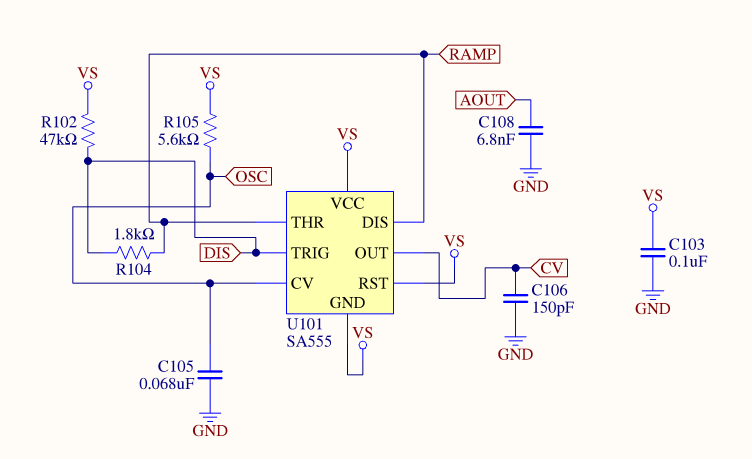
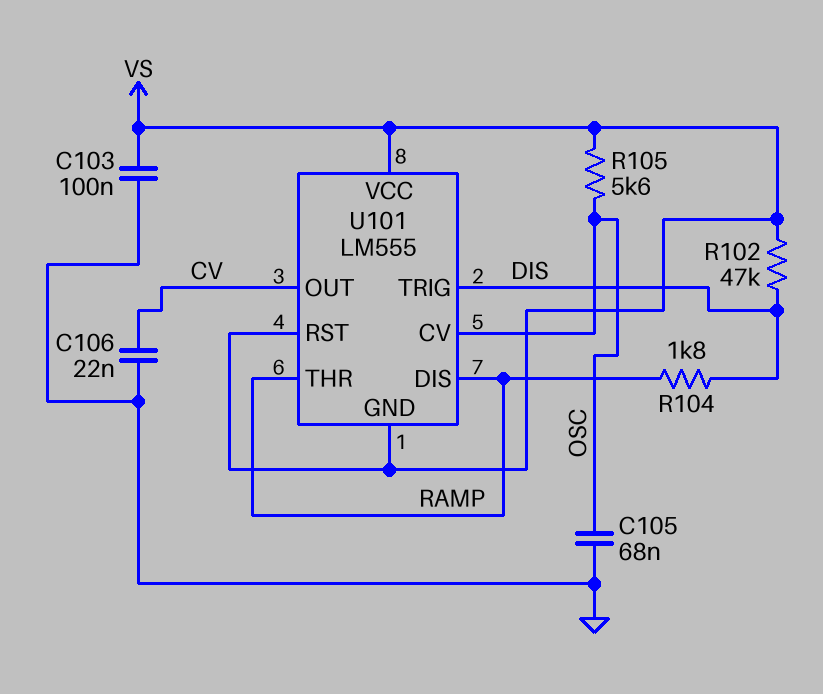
C106: 150pF (CV, GND) -> 22nF (CV, GND)
C108: 6.8nF (AOUT, GND) -> none
U101: SA555 -> LM555

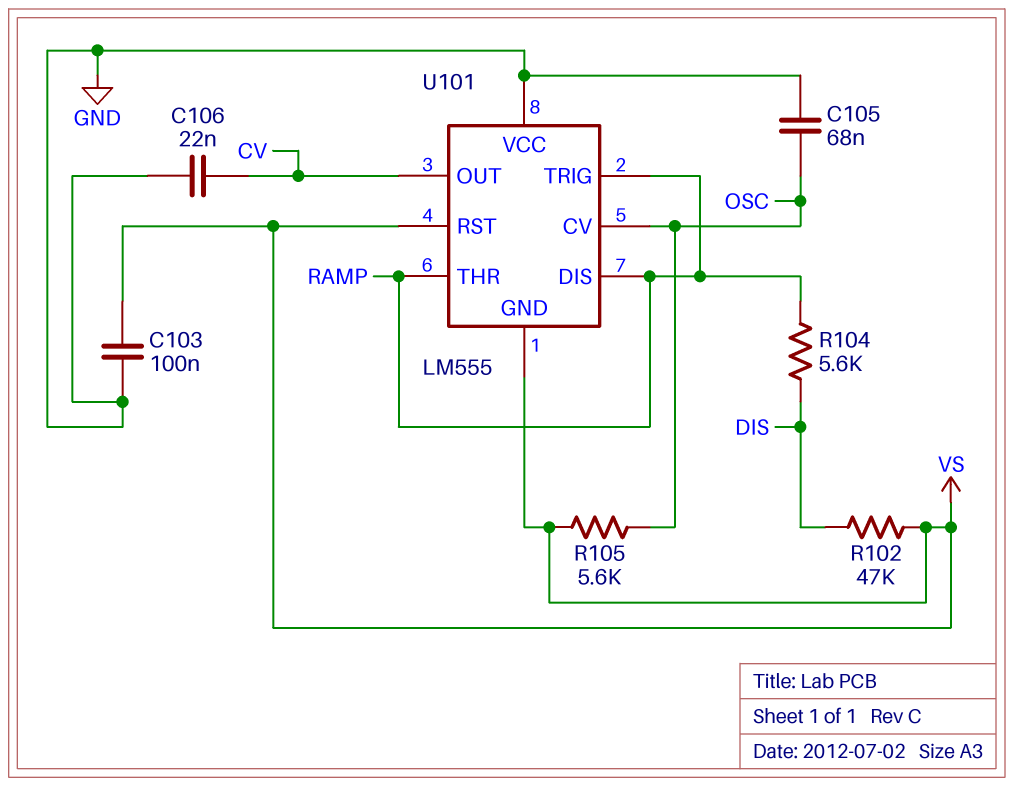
R104: 1.8k (DIS, RAMP) -> 5.6k (DIS, RAMP)
U101 pin TRIG: DIS -> RAMP
U101 pin VCC: VS -> GND

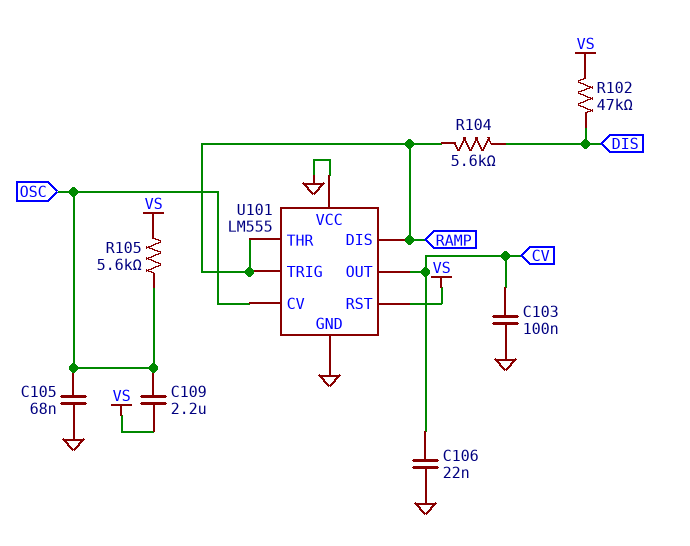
C103: 100nF (GND, VS) -> 100nF (CV, GND)
C109: none -> 2.2uF (OSC, VS)
U101 pin GND: VS -> GND

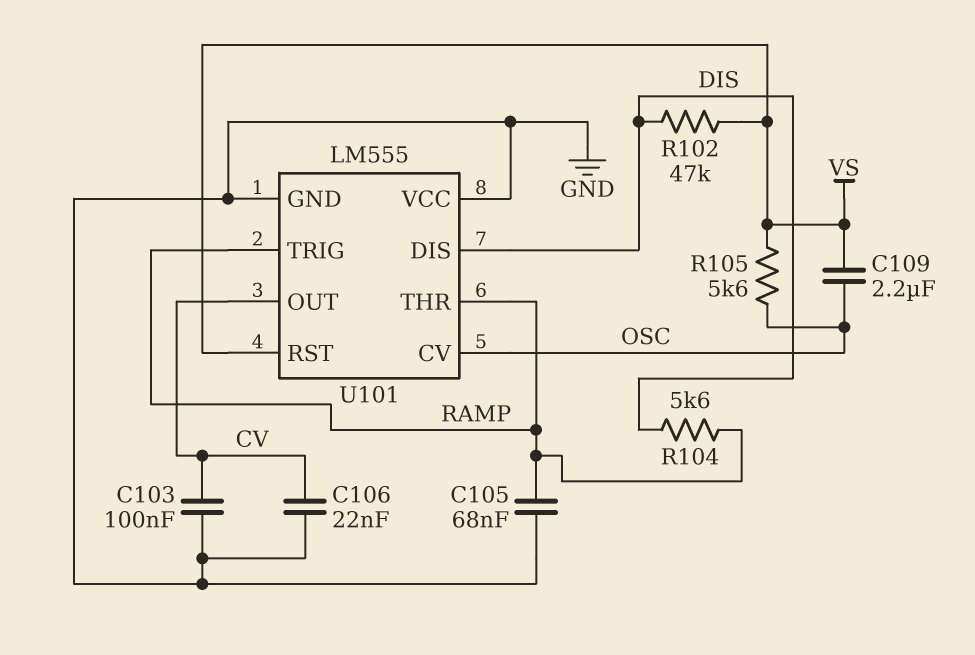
C105: 68nF (GND, OSC) -> 68nF (GND, RAMP)
U101 pin DIS: RAMP -> DIS

